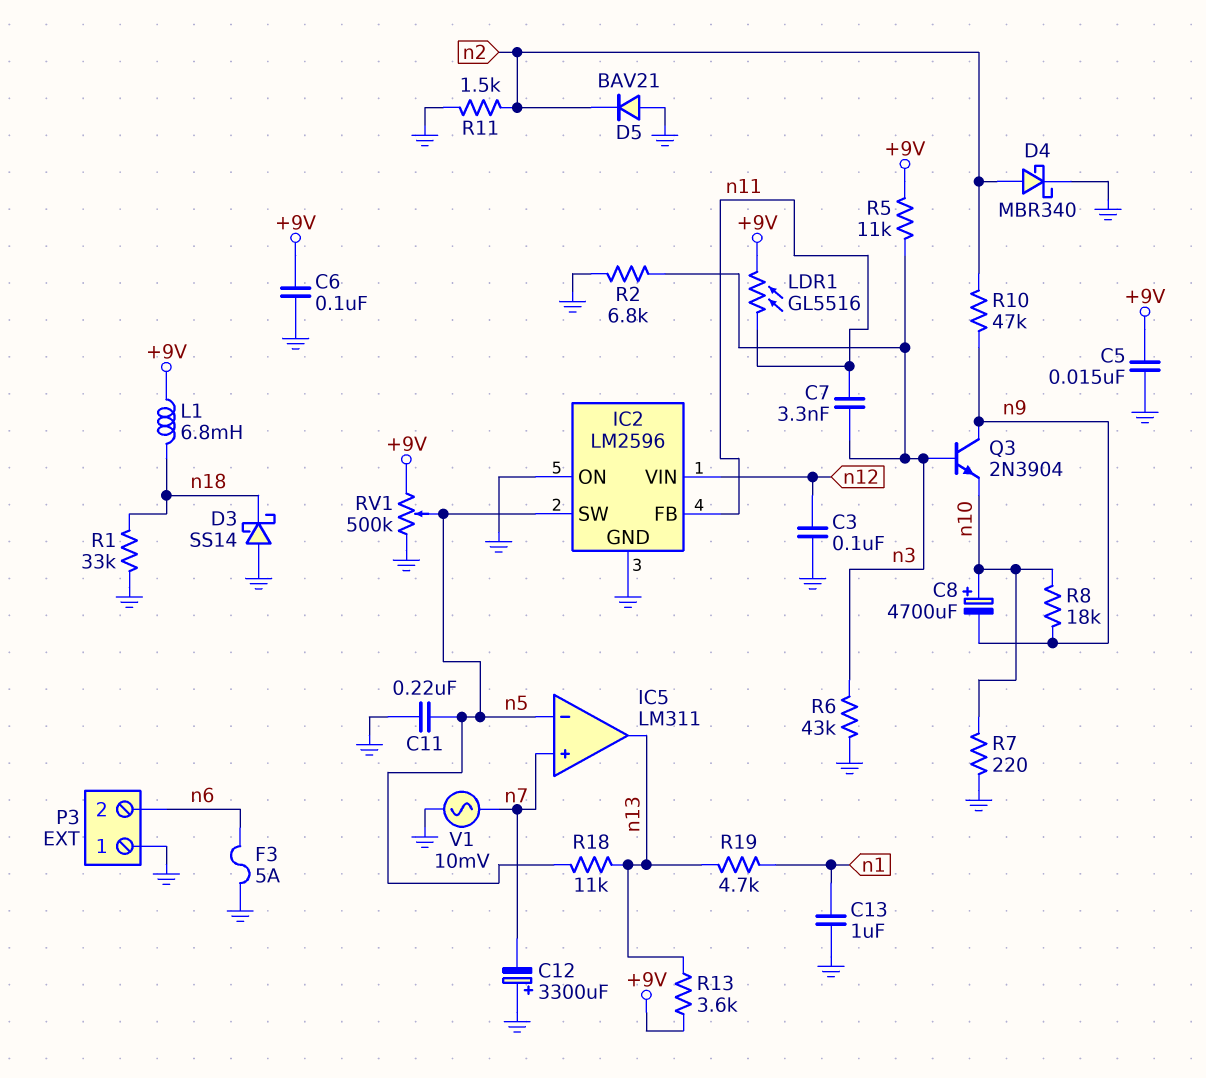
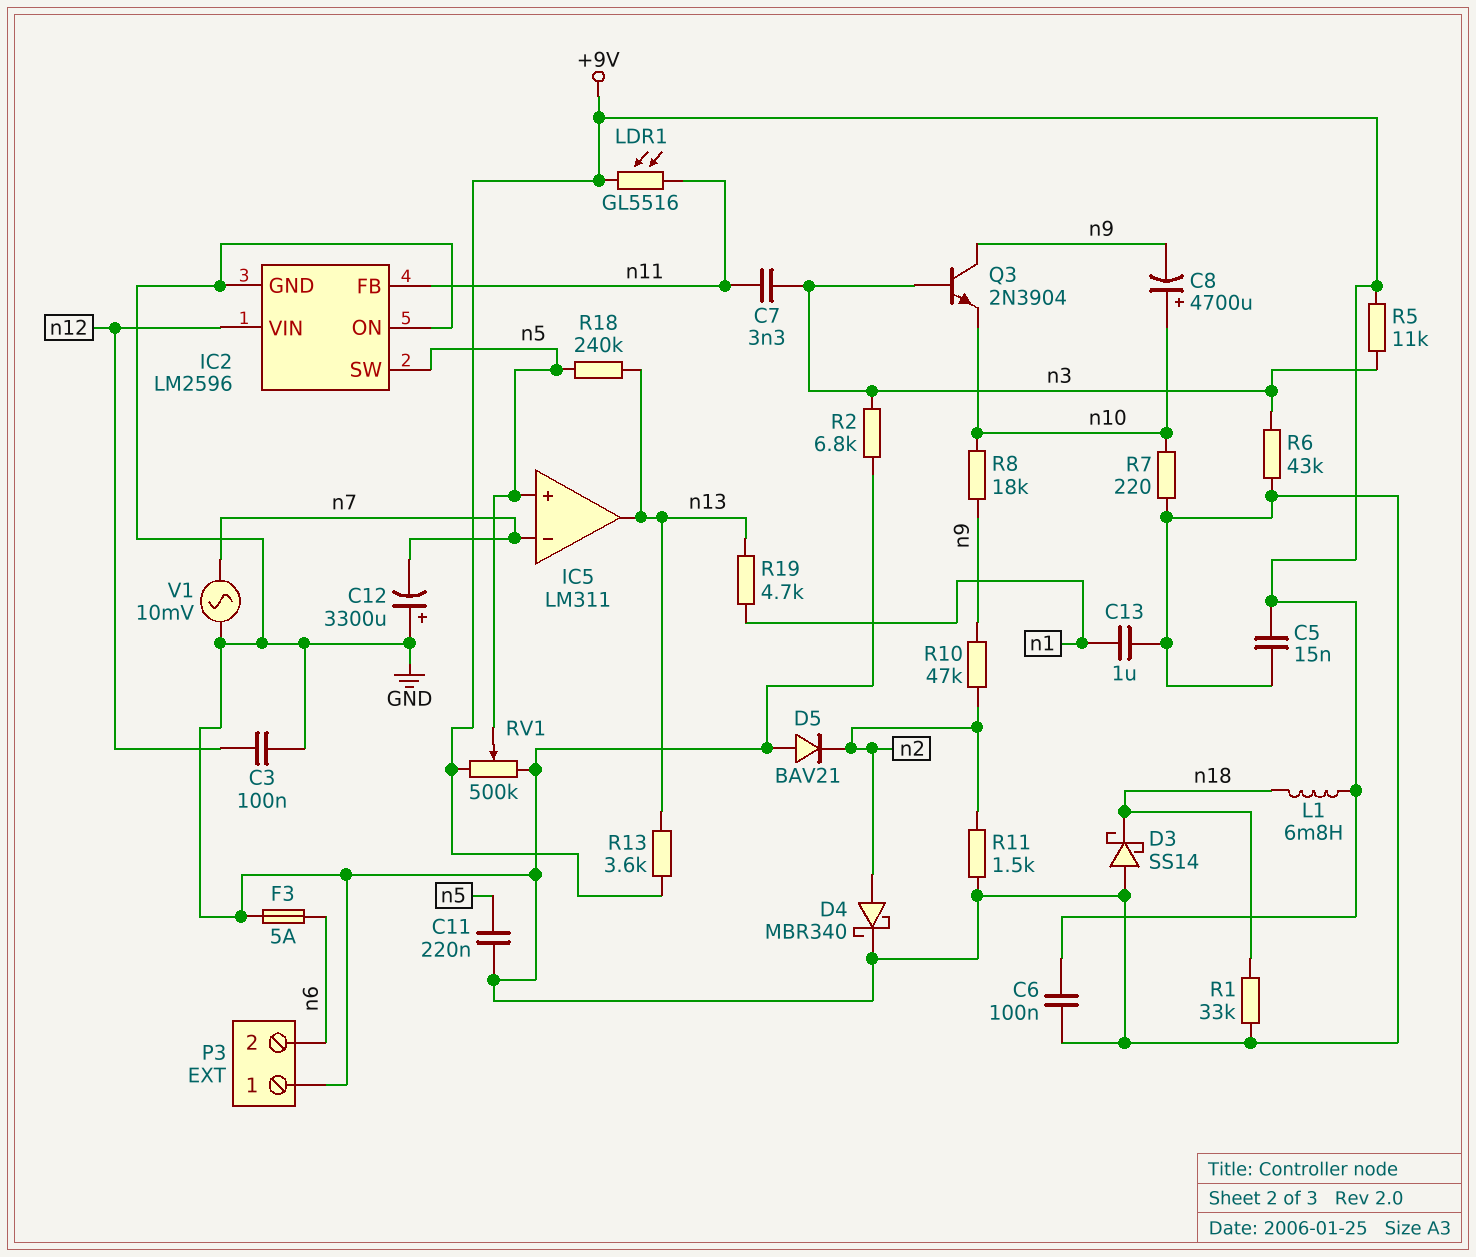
IC5 pin in+: n7 -> n5
IC5 pin in-: n5 -> n7
R18: 11k (n5, n13) -> 240k (n5, n13)

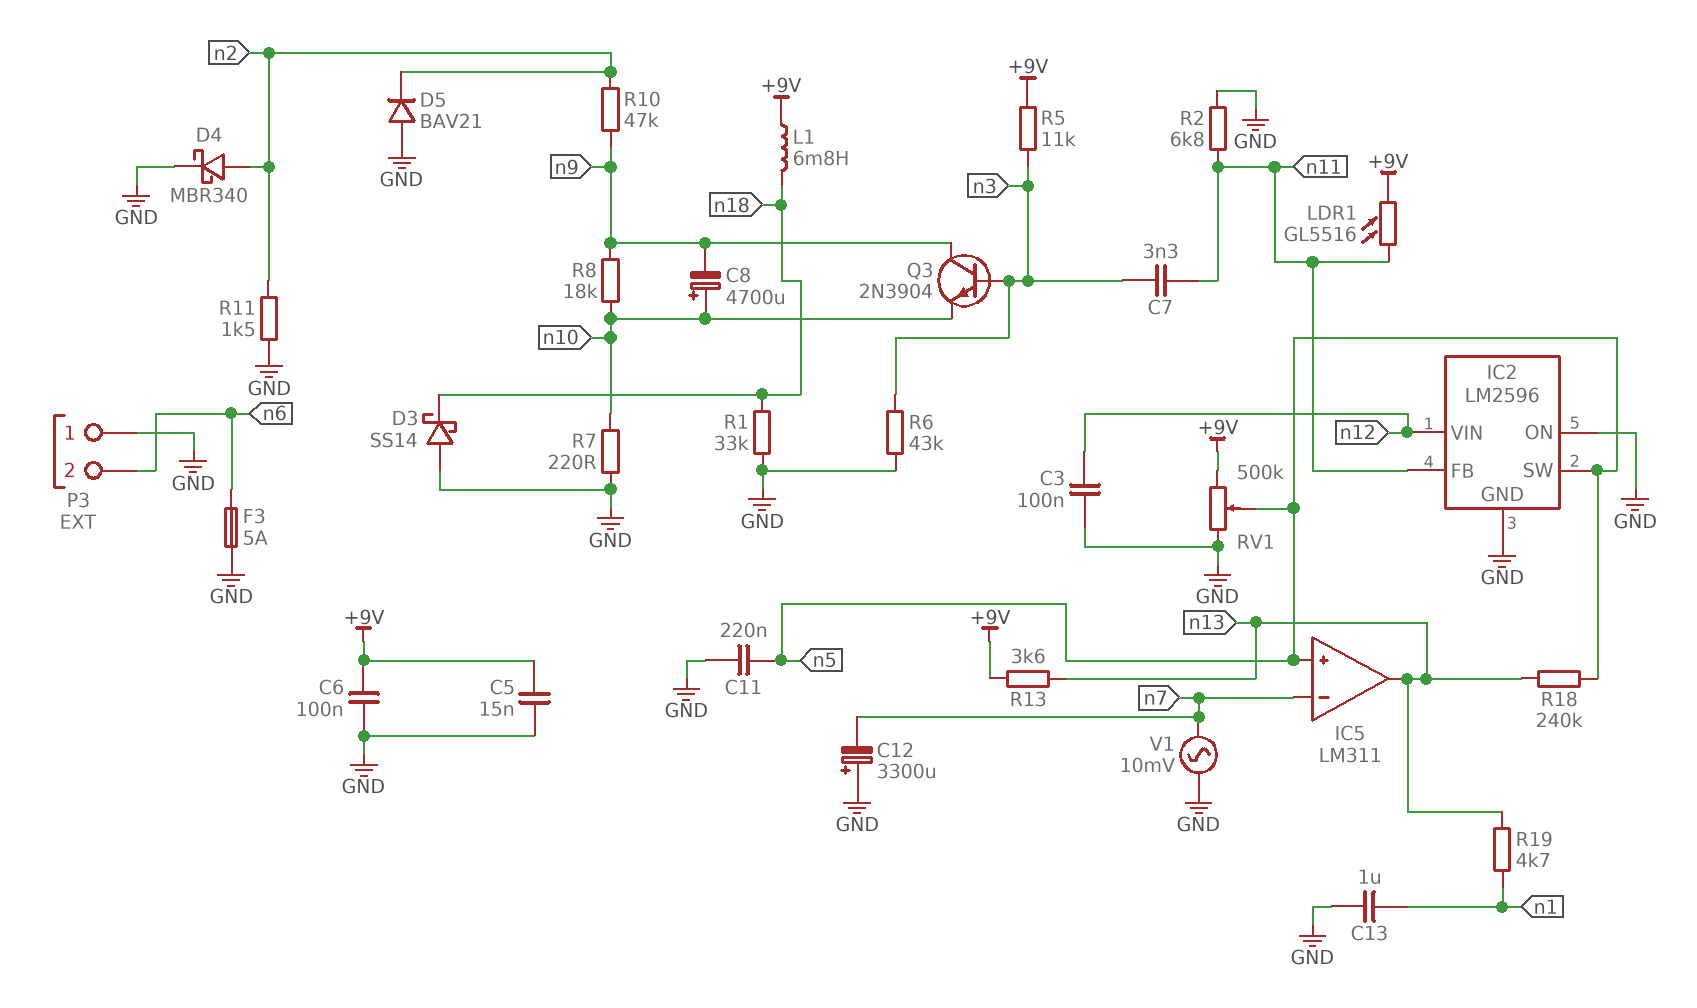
R2: 6.8k (GND, n3) -> 6.8k (GND, n11)

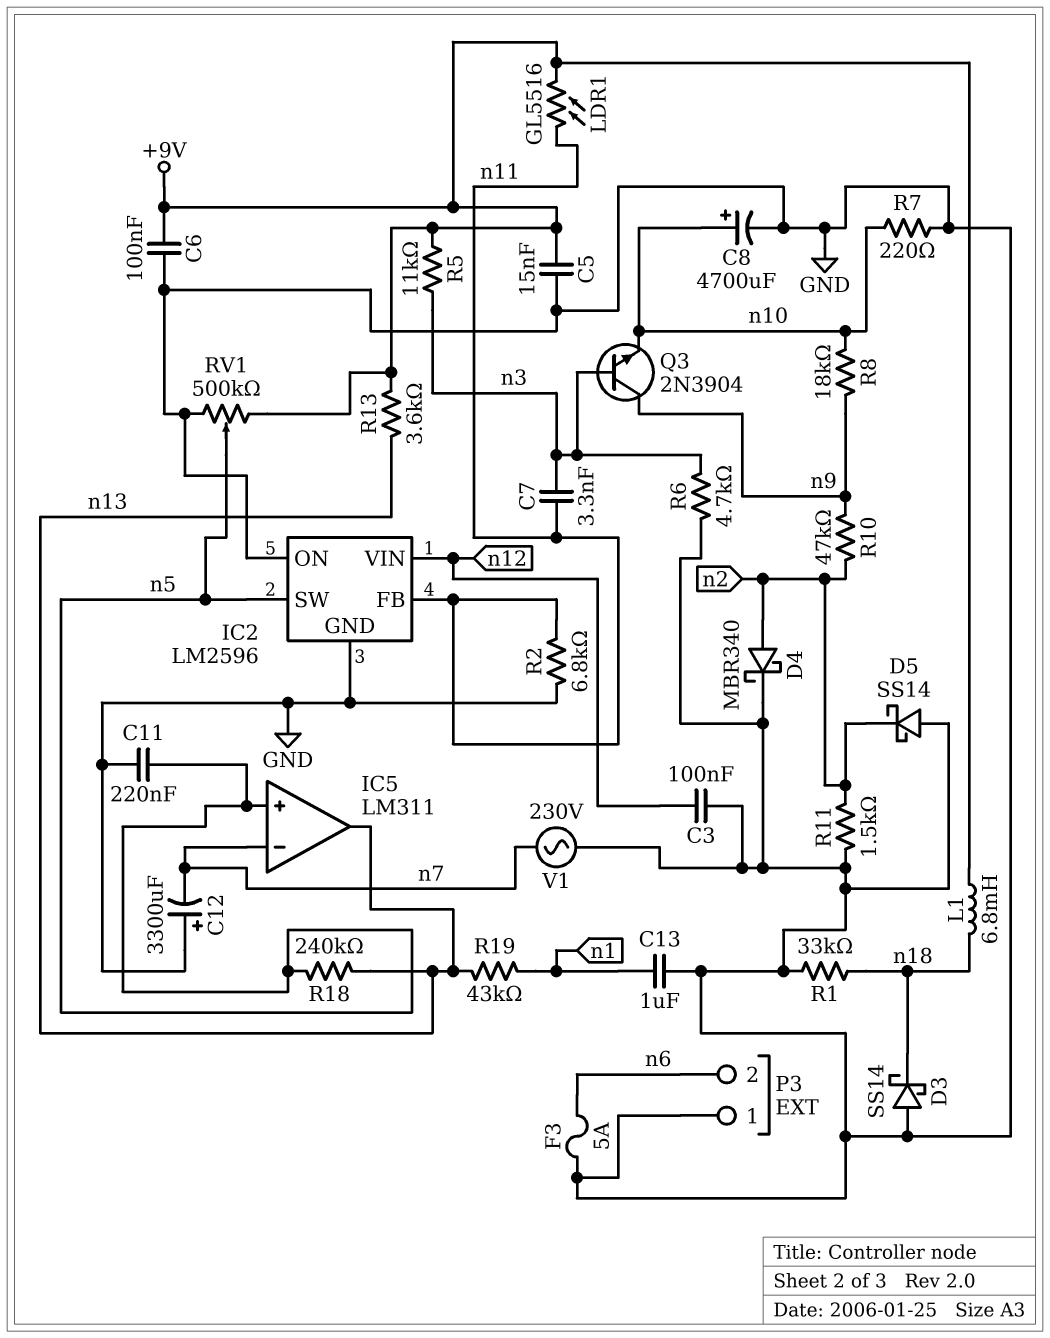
C8: 4700uF (plus n10, minus n9) -> 4700uF (plus n10, minus GND)
D5: diode BAV21 (A GND, K n2) -> schottky SS14 (A GND, K n2)
R6: 43k (GND, n3) -> 4.7k (GND, n3)
R19: 4.7k (n1, n13) -> 43k (n1, n13)
V1: AC 10mV (GND, n7) -> AC 230V (GND, n7)

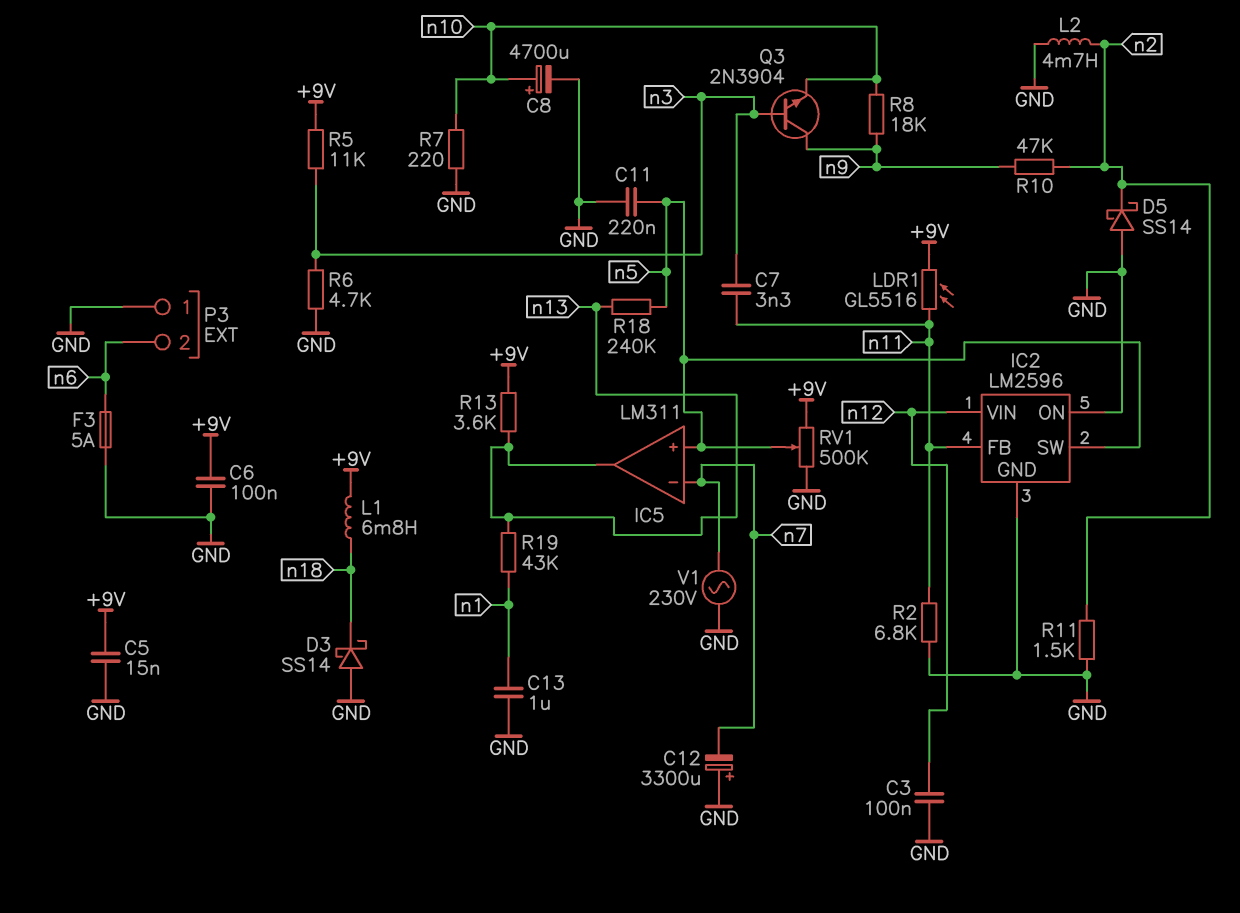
D4: schottky MBR340 (A n2, K GND) -> none
L2: none -> 4.7mH (GND, n2)
R1: 33k (GND, n18) -> none

